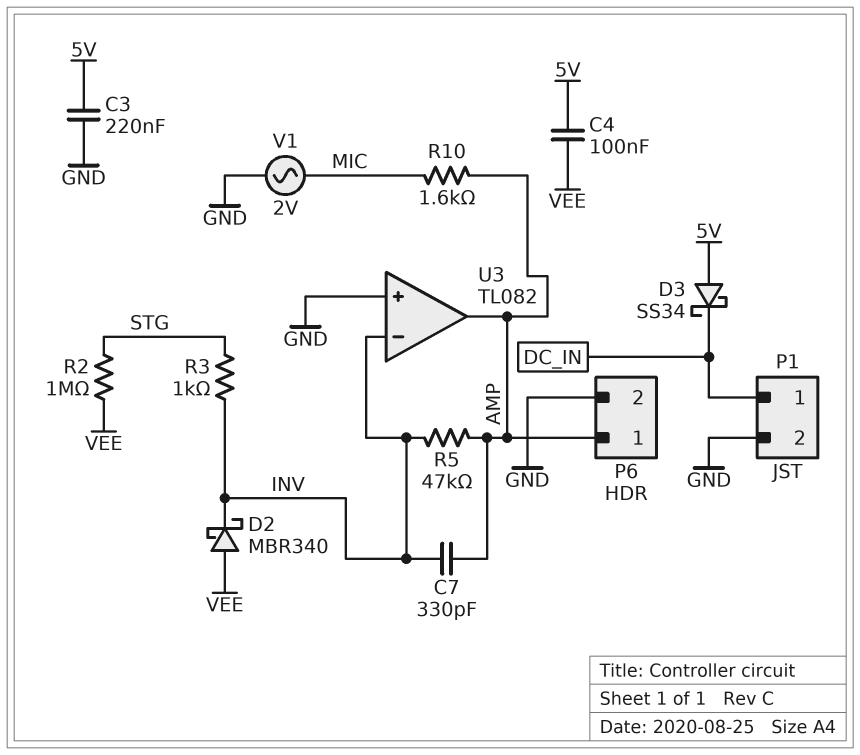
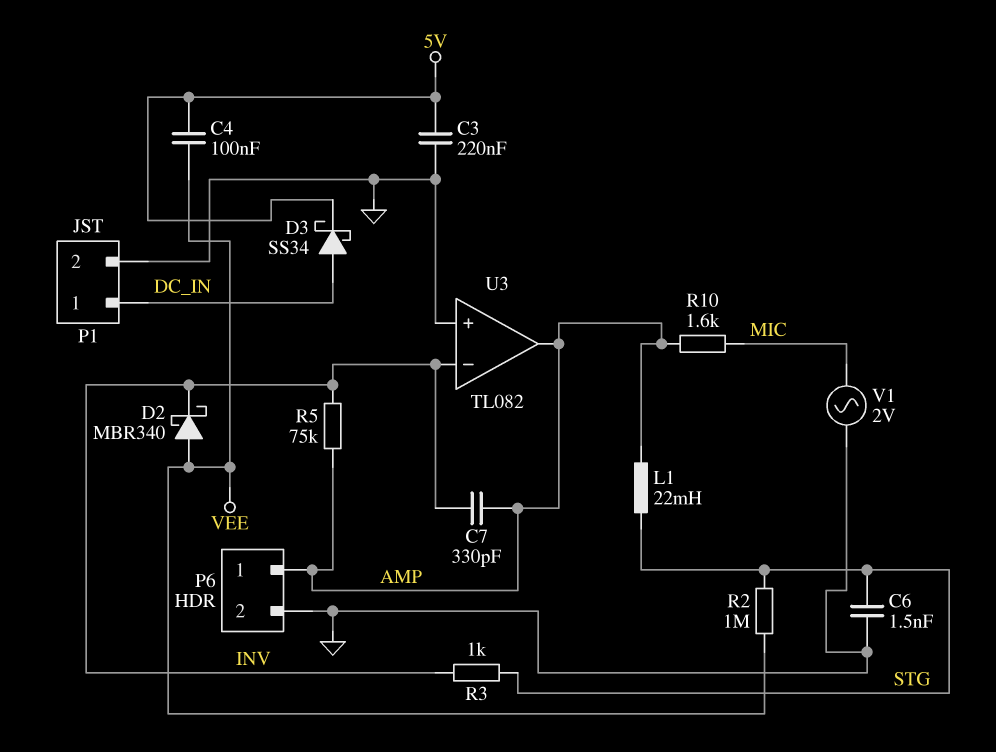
C6: none -> 1.5nF (GND, STG)
D3: schottky SS34 (A 5V, K DC_IN) -> schottky SS34 (A DC_IN, K 5V)
L1: none -> 22mH (AMP, STG)
R5: 47k (AMP, INV) -> 75k (AMP, INV)

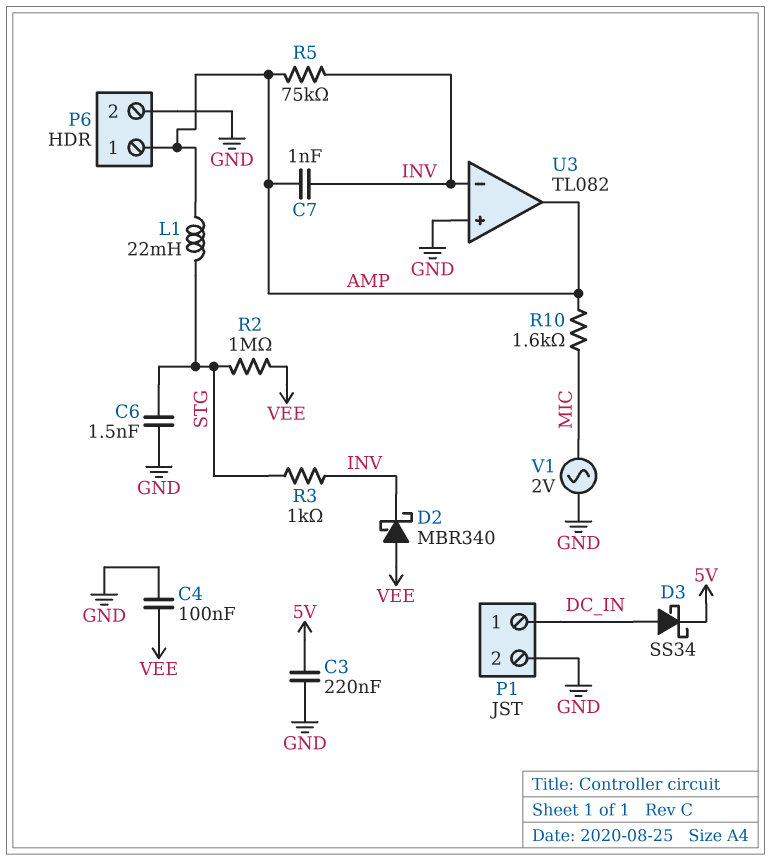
C4: 100nF (5V, VEE) -> 100nF (GND, VEE)
C7: 330pF (AMP, INV) -> 1nF (AMP, INV)

